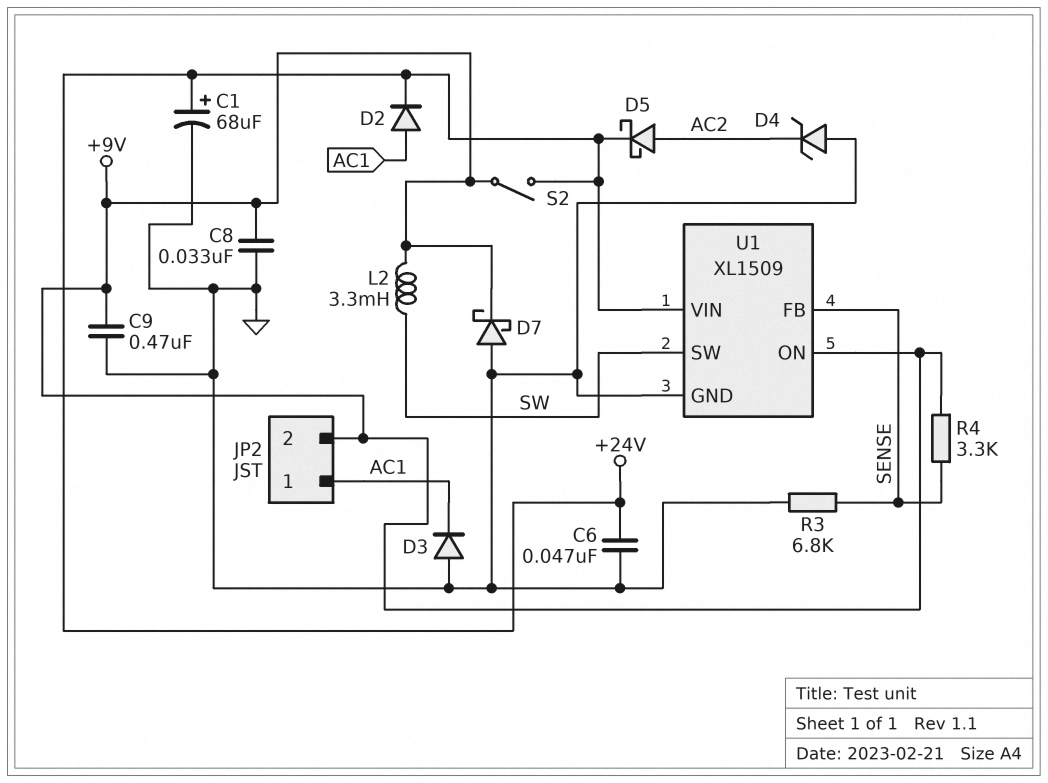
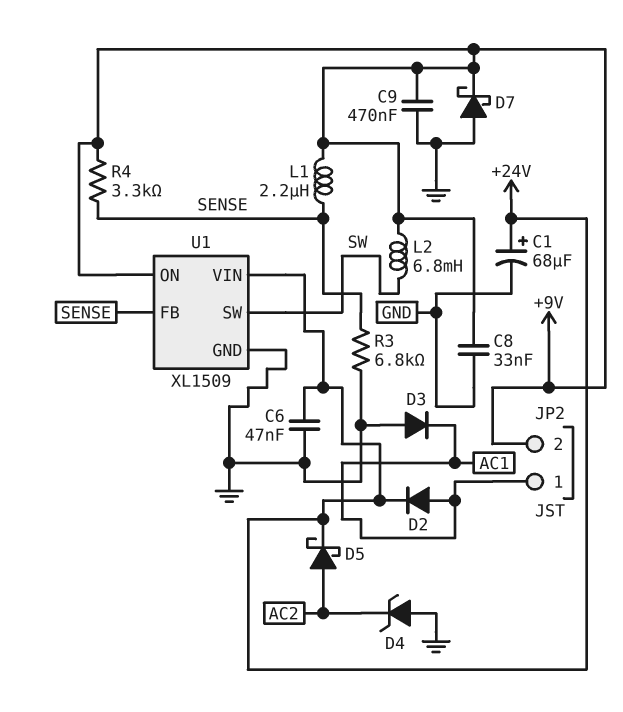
L1: none -> 2.2uH (+9V, SENSE)
L2: 3.3mH (+9V, SW) -> 6.8mH (+9V, SW)
S2: switch (+9V, +24V) -> none

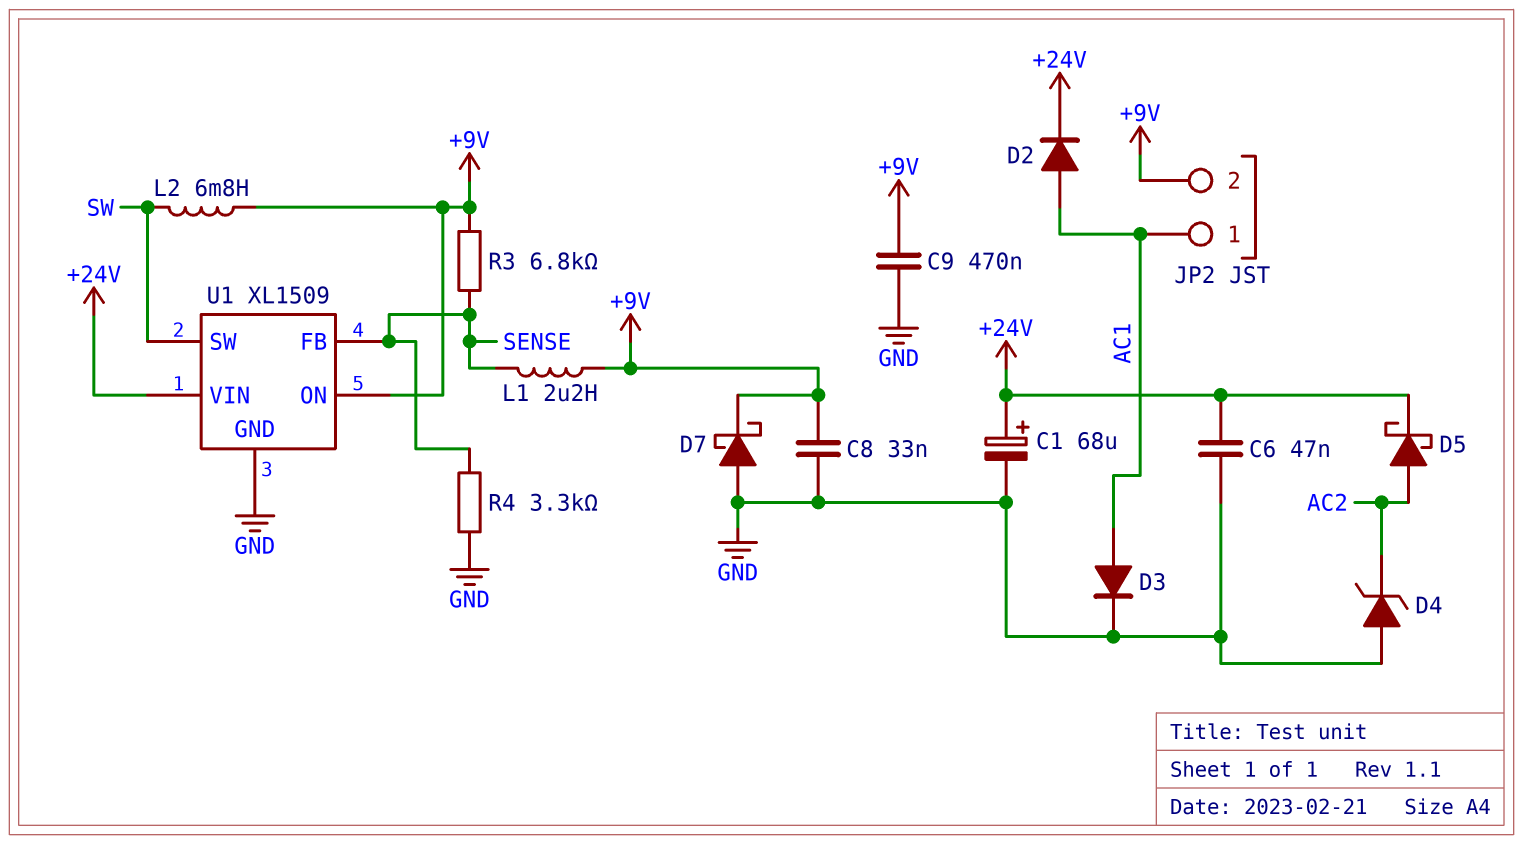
D3: diode (A GND, K AC1) -> diode (A AC1, K GND)
R3: 6.8k (GND, SENSE) -> 6.8k (+9V, SENSE)
R4: 3.3k (+9V, SENSE) -> 3.3k (GND, SENSE)

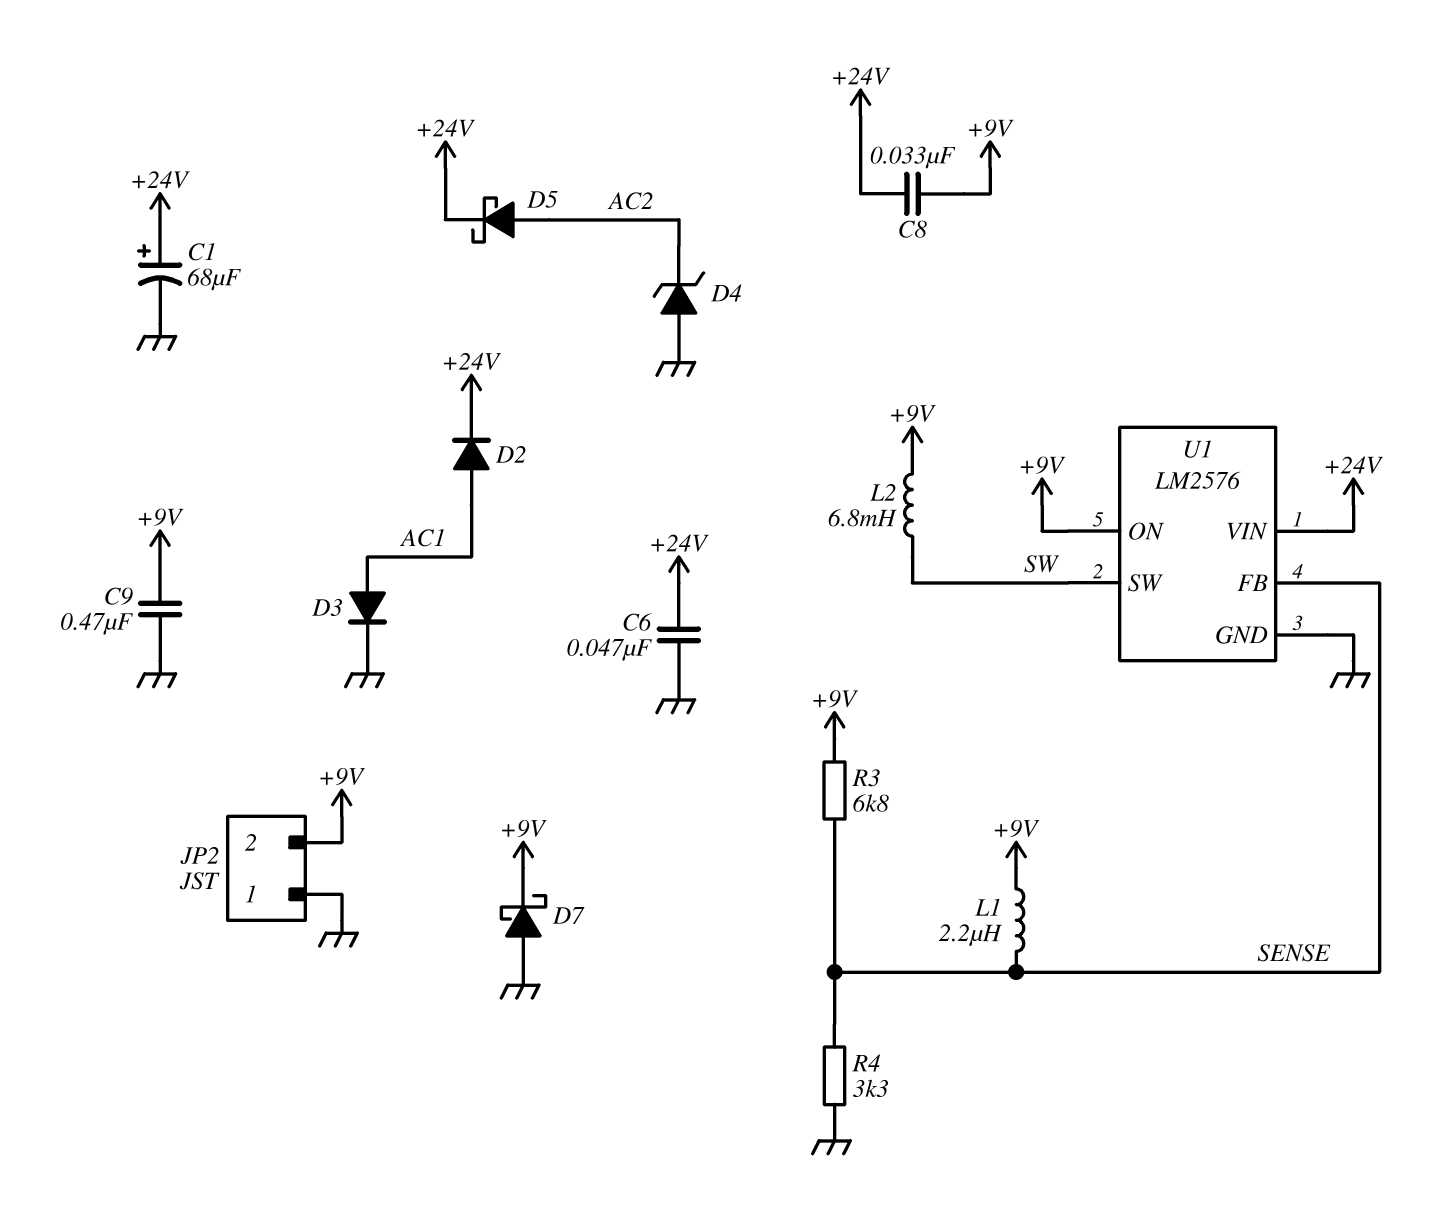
C8: 33nF (+9V, GND) -> 33nF (+9V, +24V)
JP2 pin 1: AC1 -> GND
U1: XL1509 -> LM2576

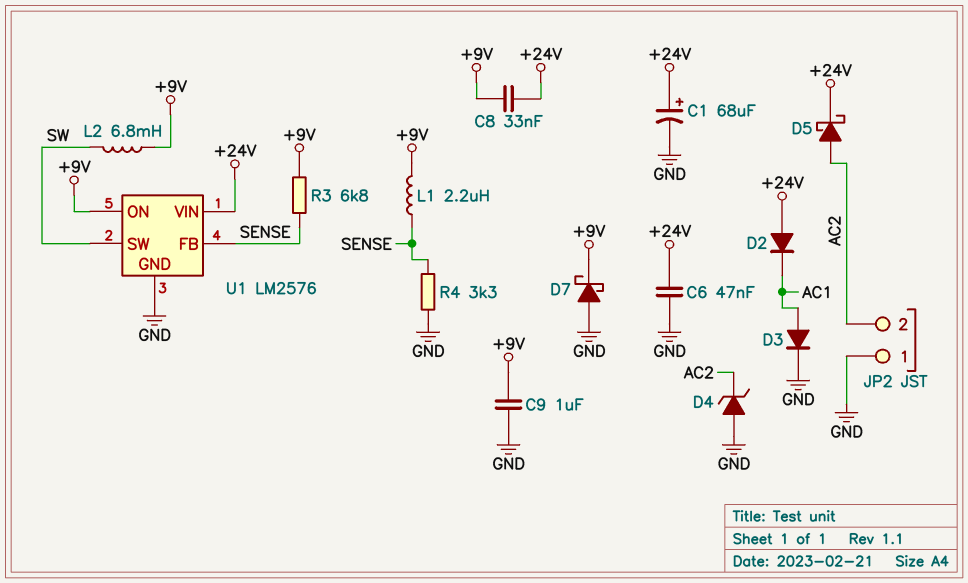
C9: 470nF (+9V, GND) -> 1uF (+9V, GND)
D2: diode (A AC1, K +24V) -> diode (A +24V, K AC1)
JP2 pin 2: +9V -> AC2

